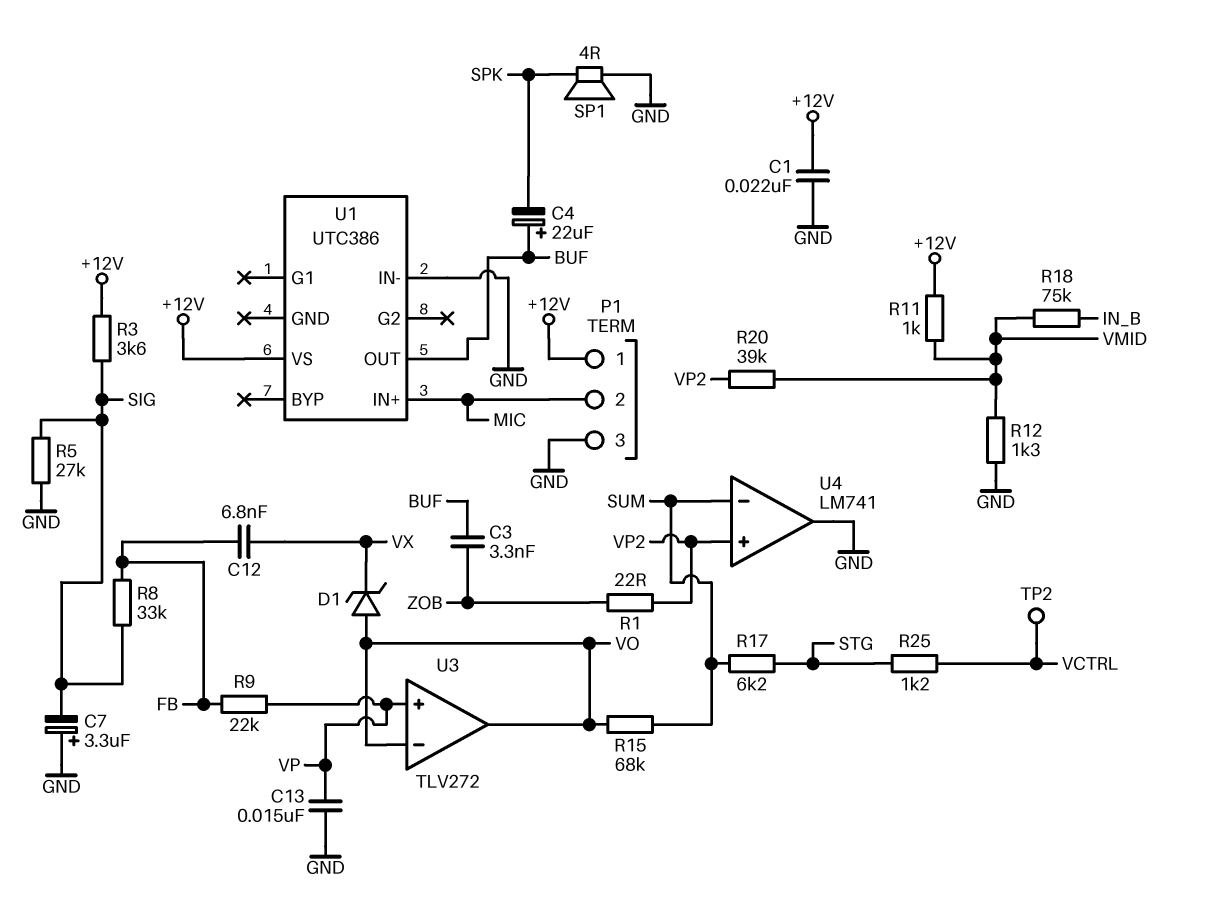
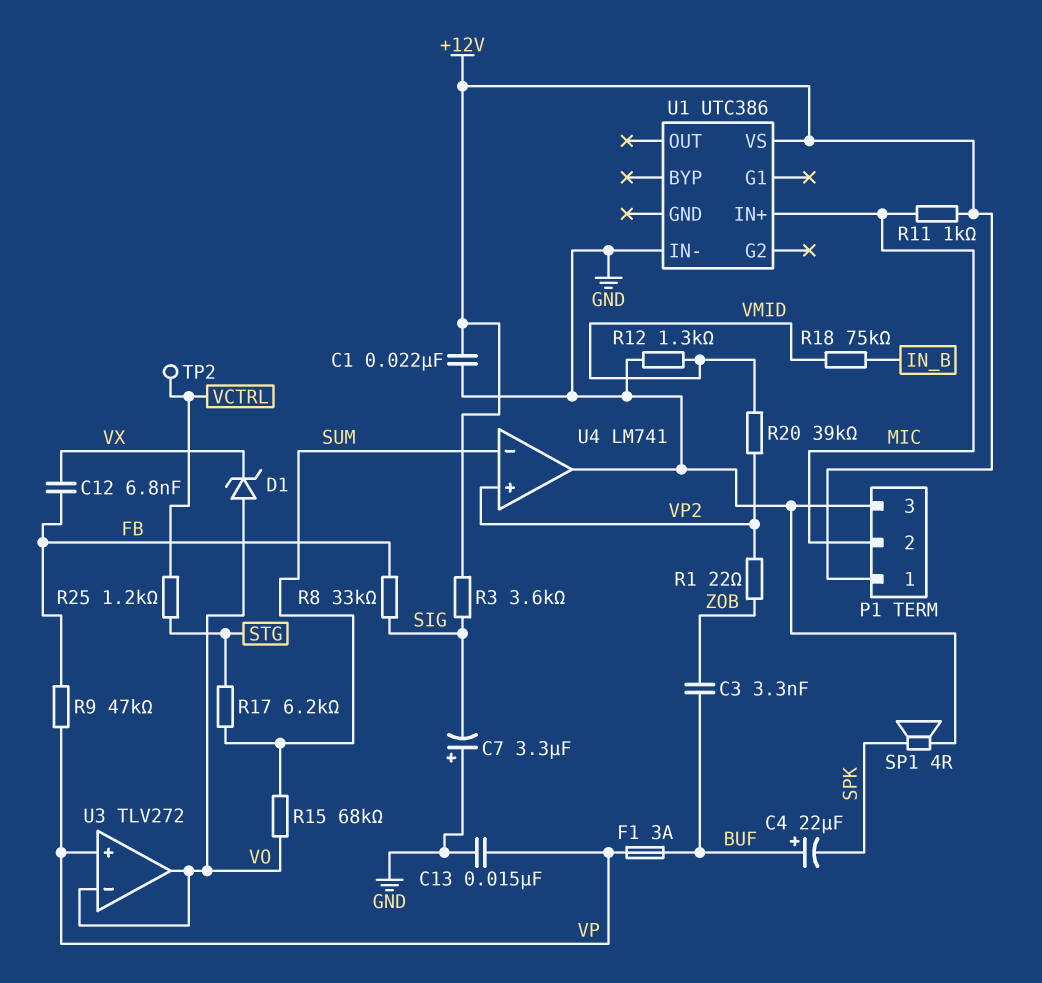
F1: none -> 3A (BUF, VP)
R5: 27k (GND, SIG) -> none
R9: 22k (FB, VP) -> 47k (FB, VP)
R11: 1k (+12V, VMID) -> 1k (+12V, MIC)
U1 pin OUT: BUF -> none

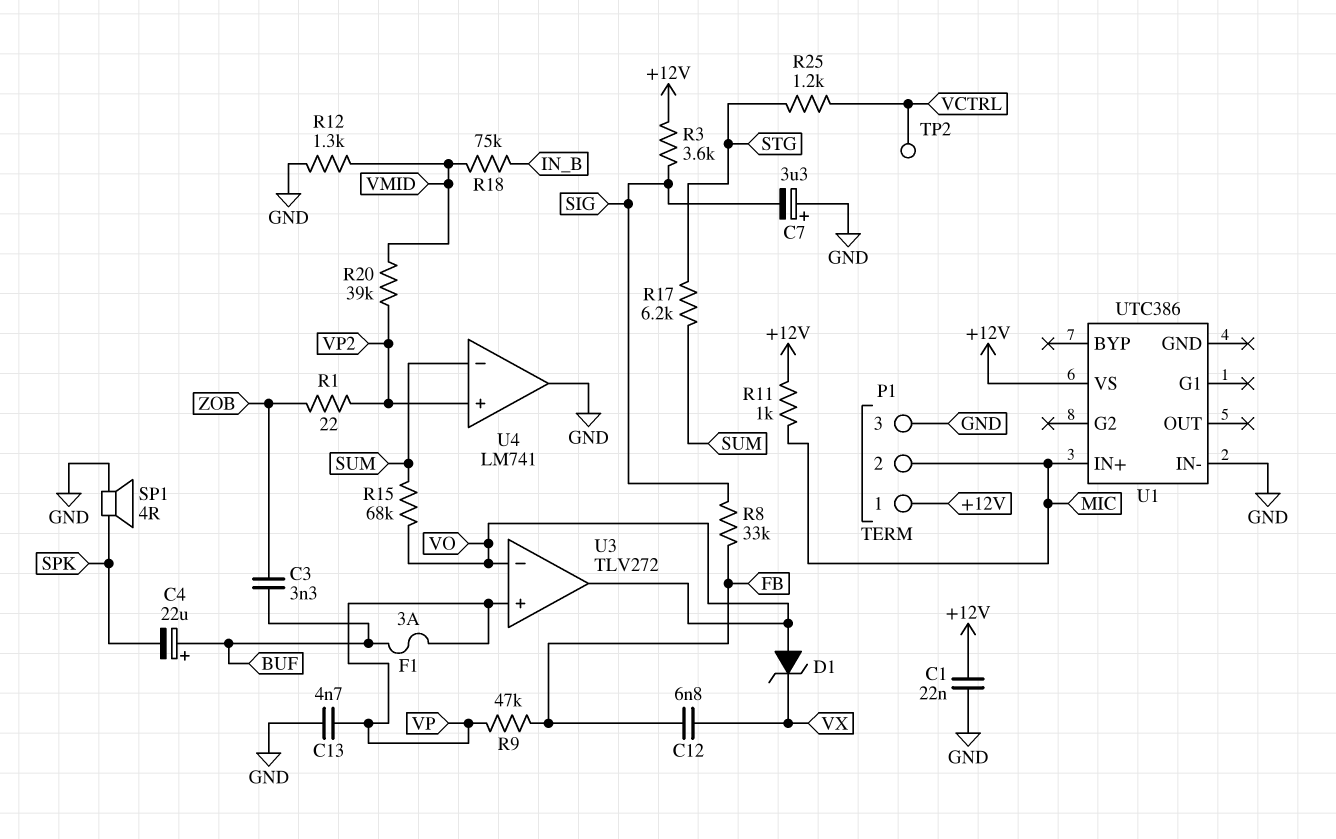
C13: 15nF (GND, VP) -> 4.7nF (GND, VP)

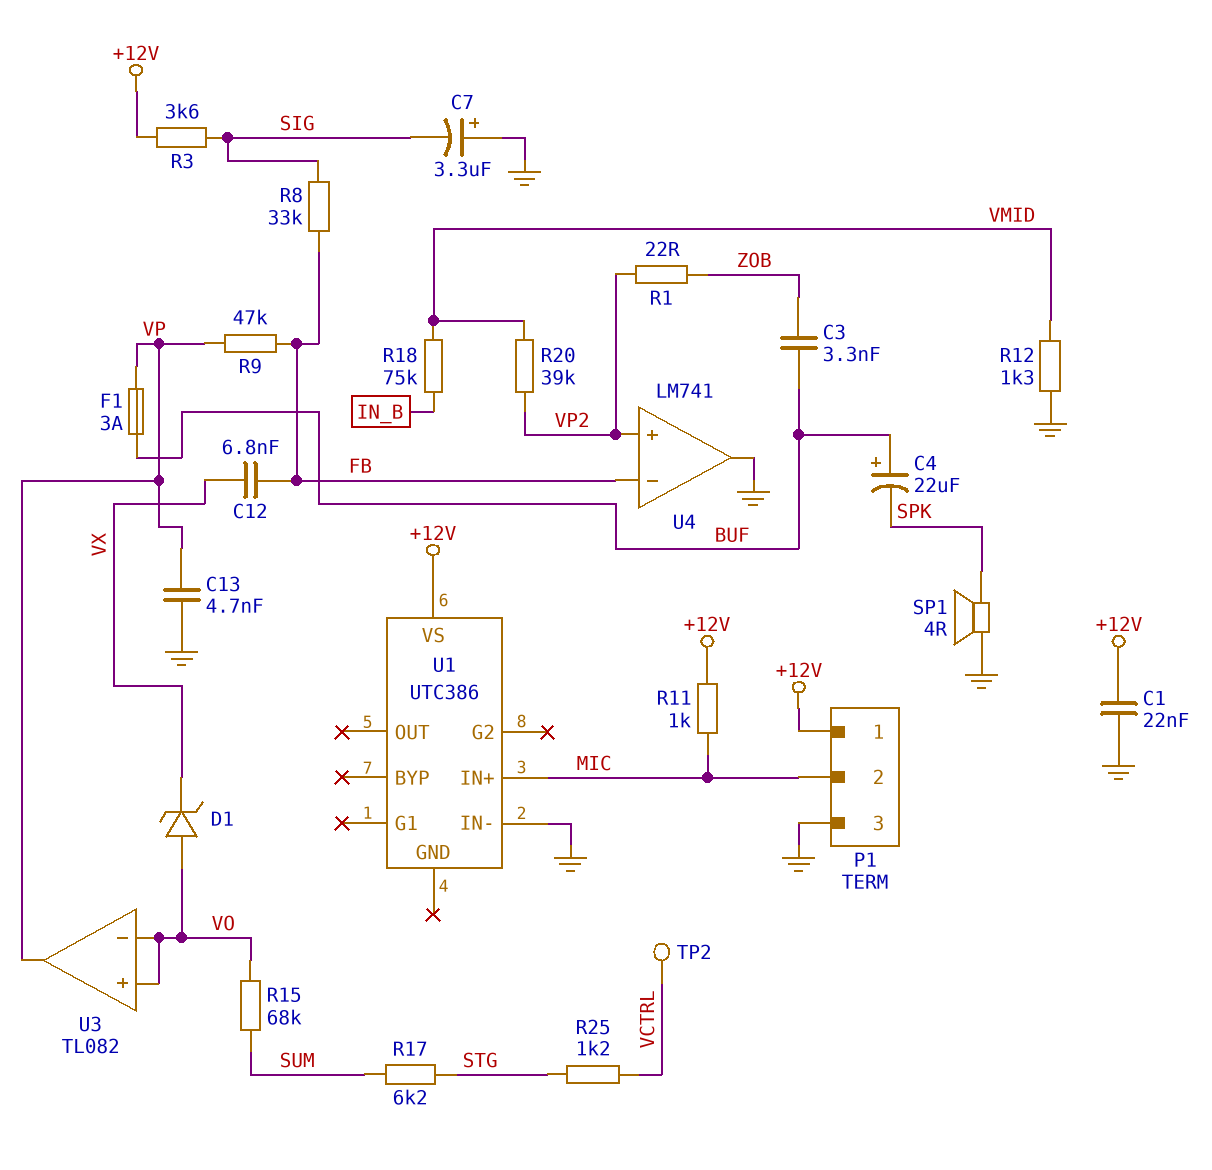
U3: TLV272 -> TL082
U3 pin in+: VP -> VO
U3 pin out: VO -> VP
U4 pin in-: SUM -> FB

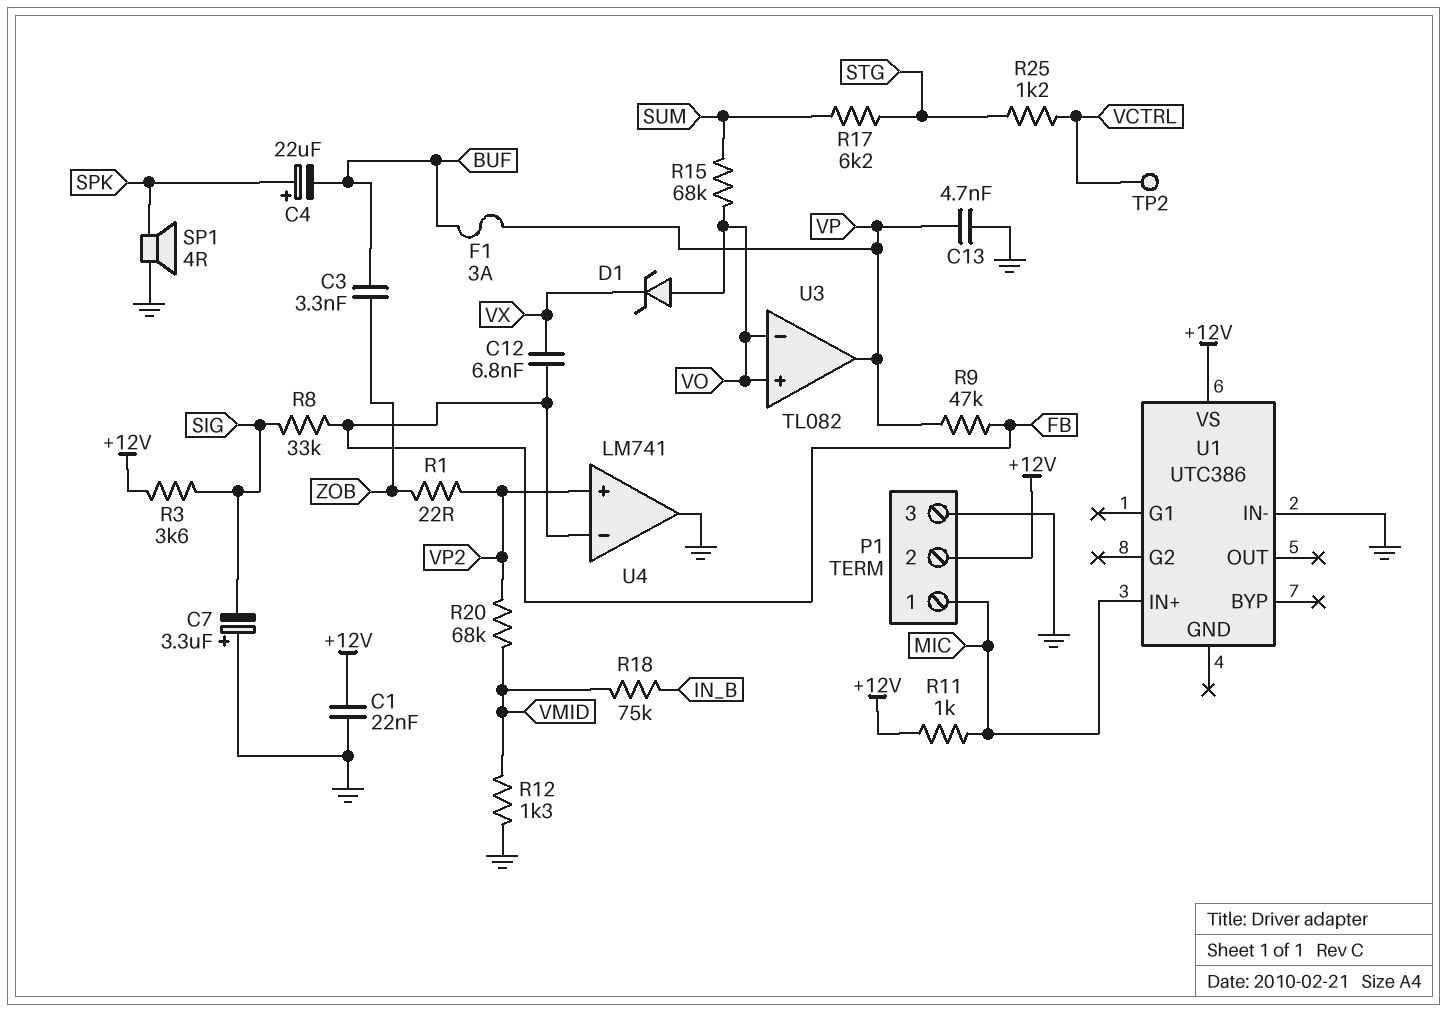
C4: 22uF (plus BUF, minus SPK) -> 22uF (plus SPK, minus BUF)
P1 pin 1: +12V -> MIC
P1 pin 2: MIC -> +12V
R20: 39k (VMID, VP2) -> 68k (VMID, VP2)

